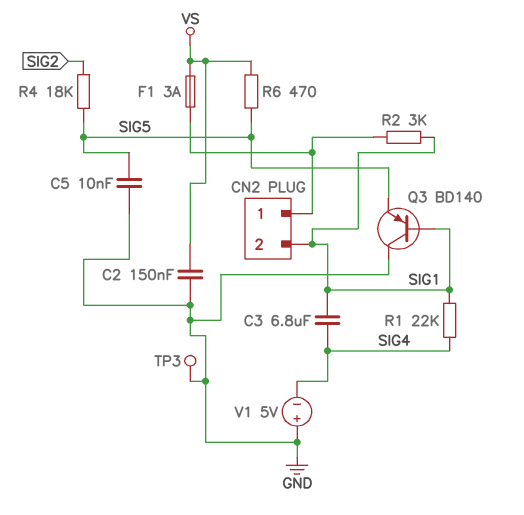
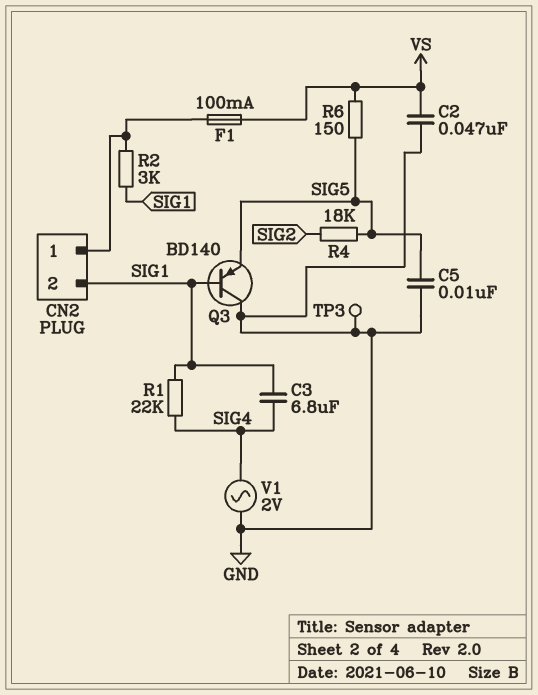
C2: 150nF (GND, VS) -> 47nF (GND, VS)
F1: 3A (CN2/1, VS) -> 100mA (CN2/1, VS)
R6: 470 (SIG5, VS) -> 150 (SIG5, VS)
V1: 5V (plus GND, minus SIG4) -> AC 2V (GND, SIG4)

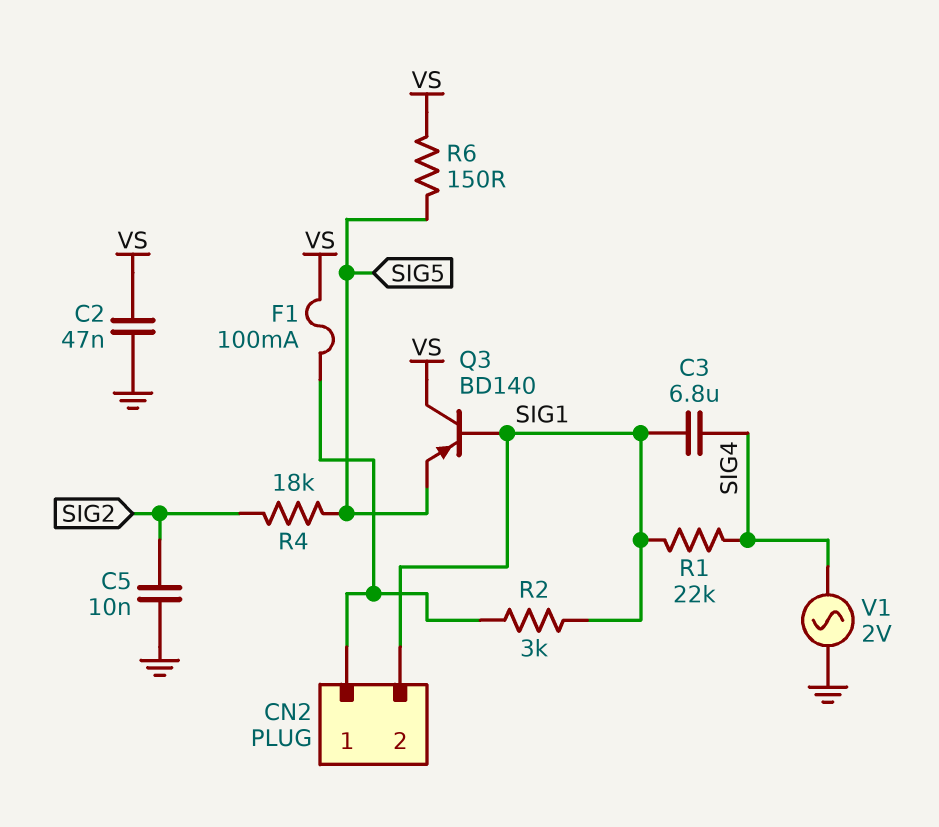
C5: 10nF (GND, SIG5) -> 10nF (GND, SIG2)
Q3: PNP BD140 (B SIG1, C GND, E SIG5) -> PNP BD140 (B SIG1, C VS, E SIG5)
TP3: test point (GND) -> none

